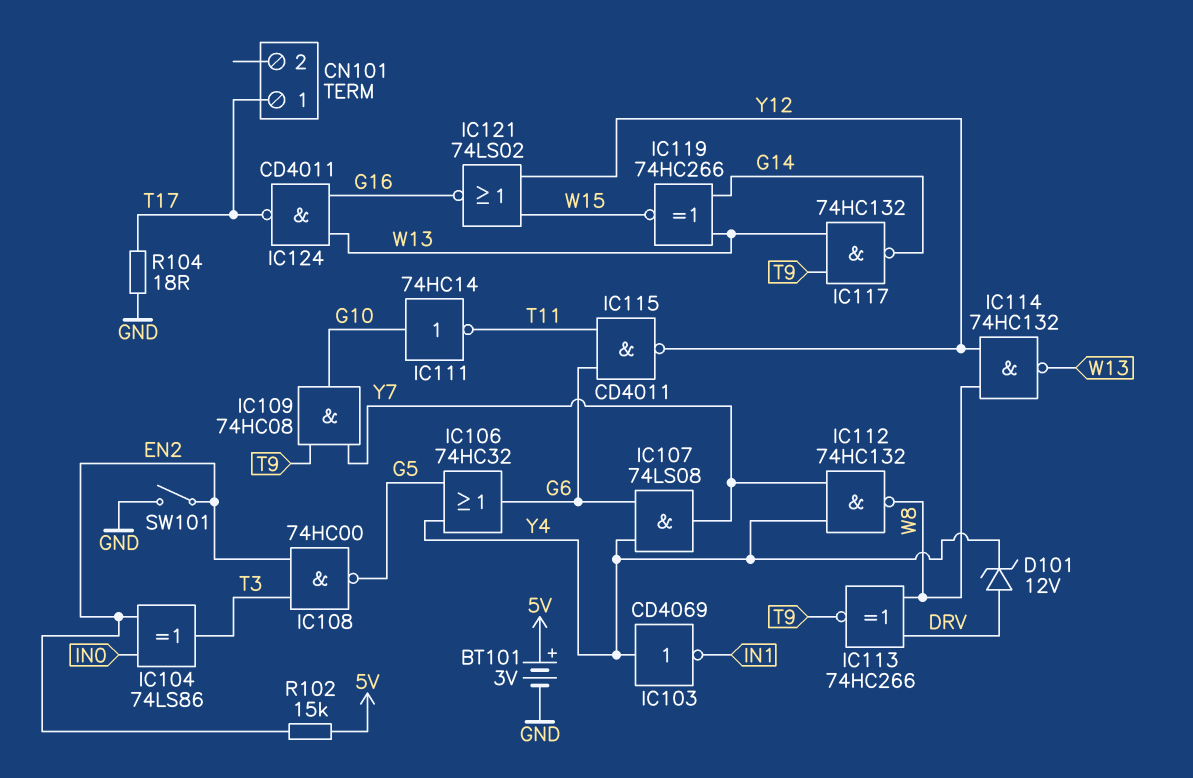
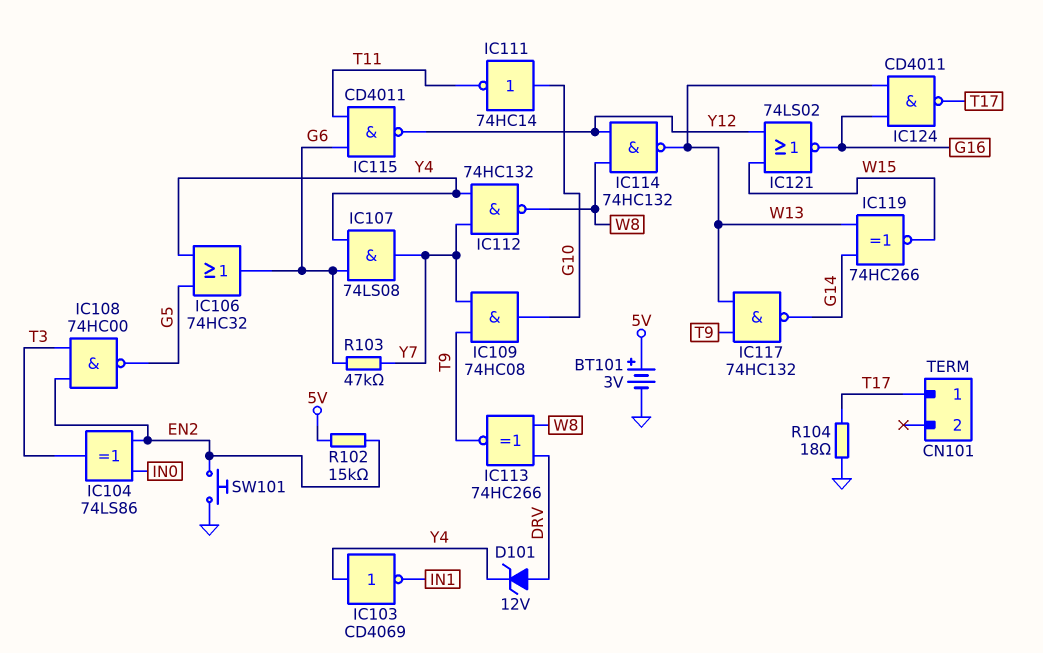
R103: none -> 47k (G6, Y7)
SW101: switch (EN2, GND) -> button (EN2, GND)

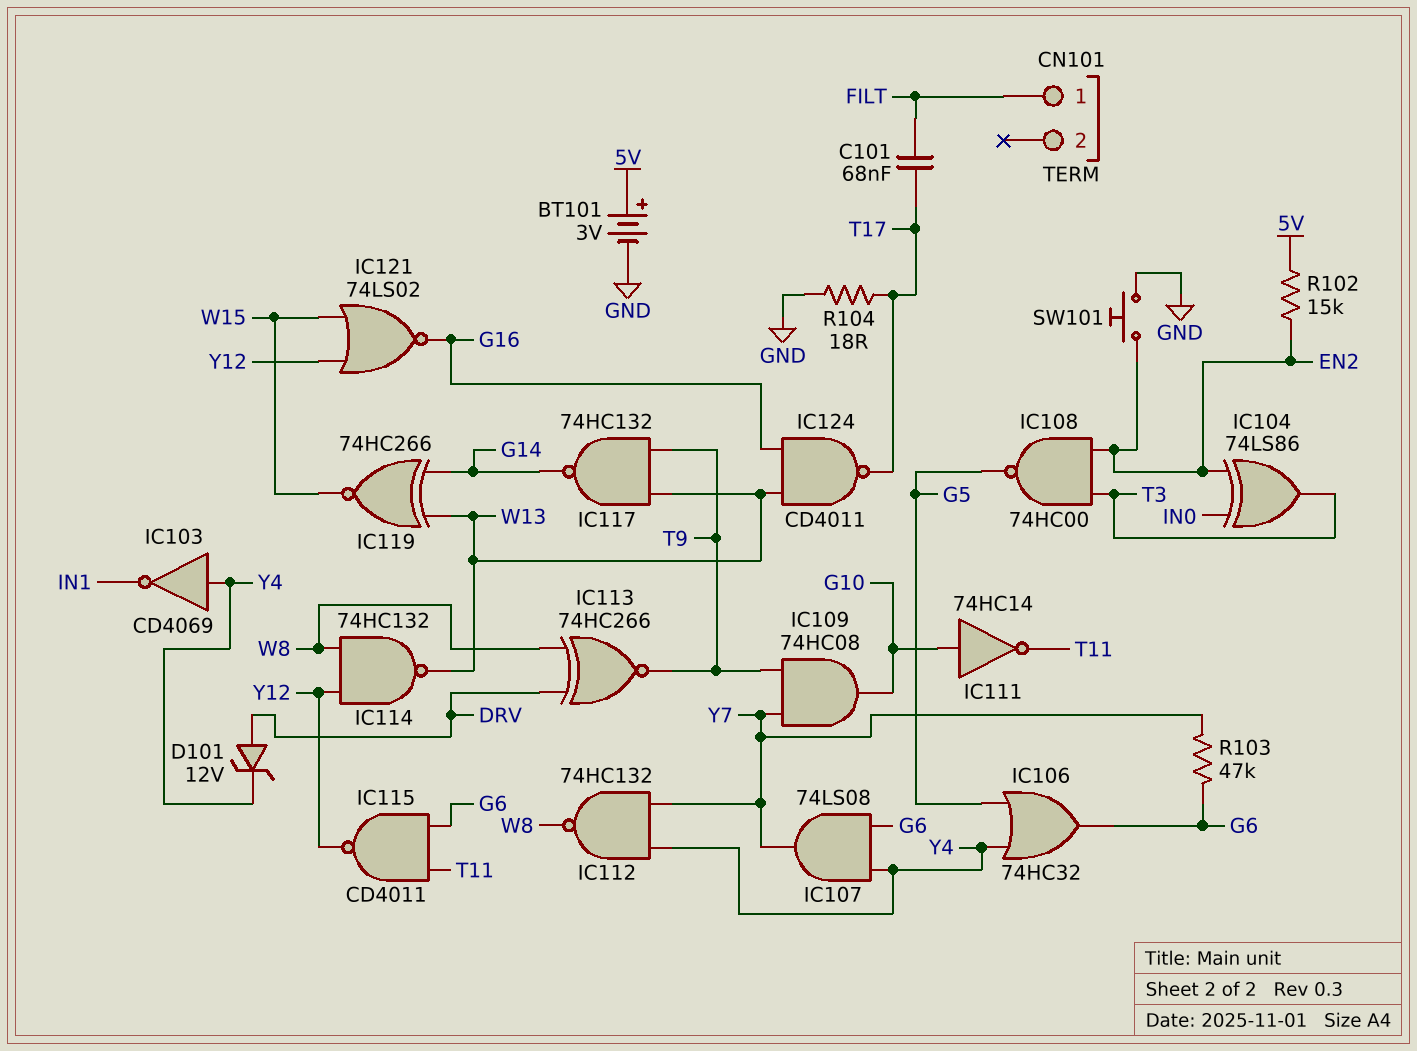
C101: none -> 68nF (FILT, T17)
CN101 pin 1: T17 -> FILT

